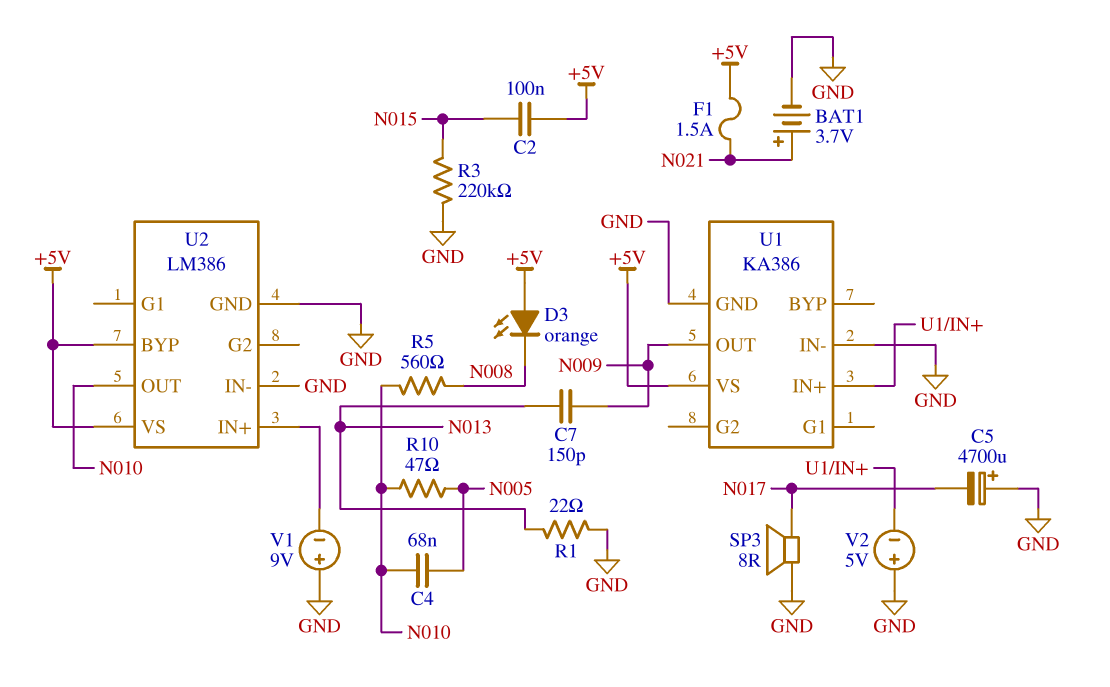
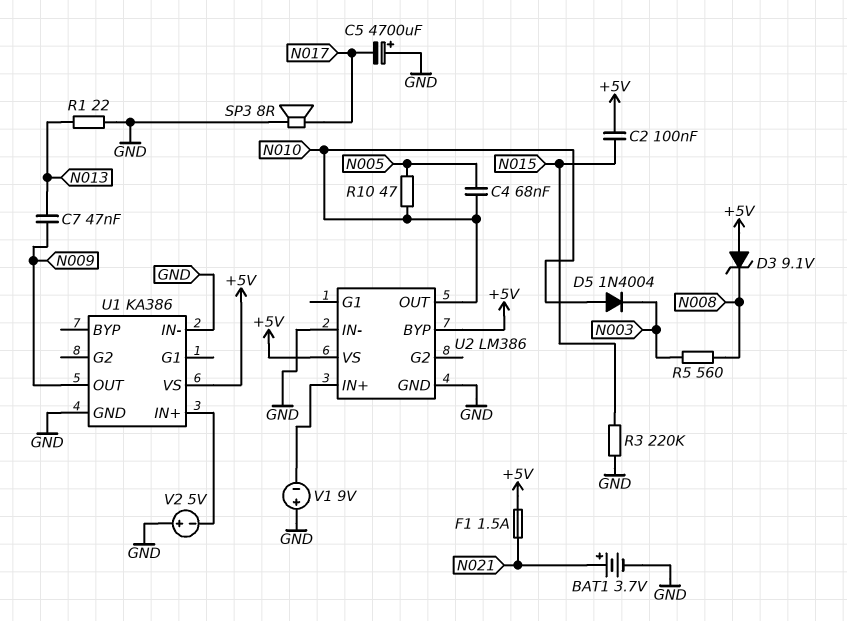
C7: 150pF (N009, N013) -> 47nF (N009, N013)
D3: LED orange (A +5V, K N008) -> zener 9.1V (A +5V, K N008)
D5: none -> diode 1N4004 (A N010, K N003)
R5: 560 (N008, N010) -> 560 (N003, N008)

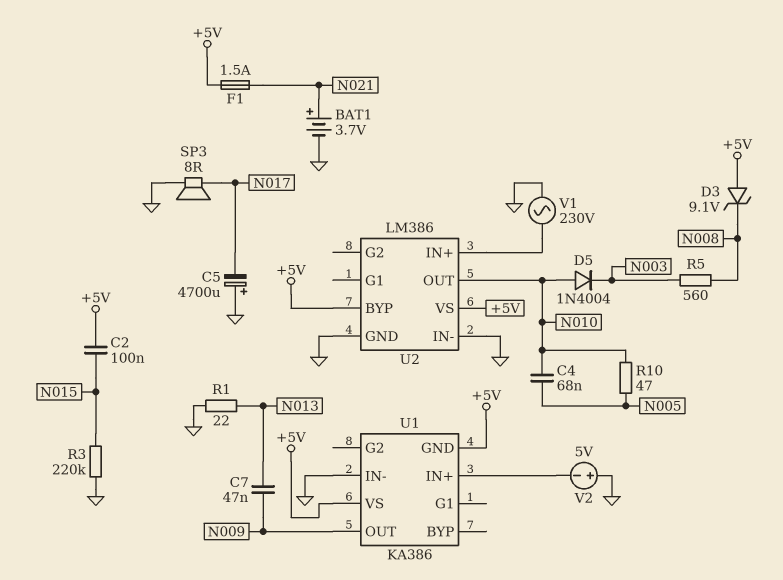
U1 pin GND: GND -> +5V
V1: 9V (plus GND, minus U2/IN+) -> AC 230V (GND, U2/IN+)

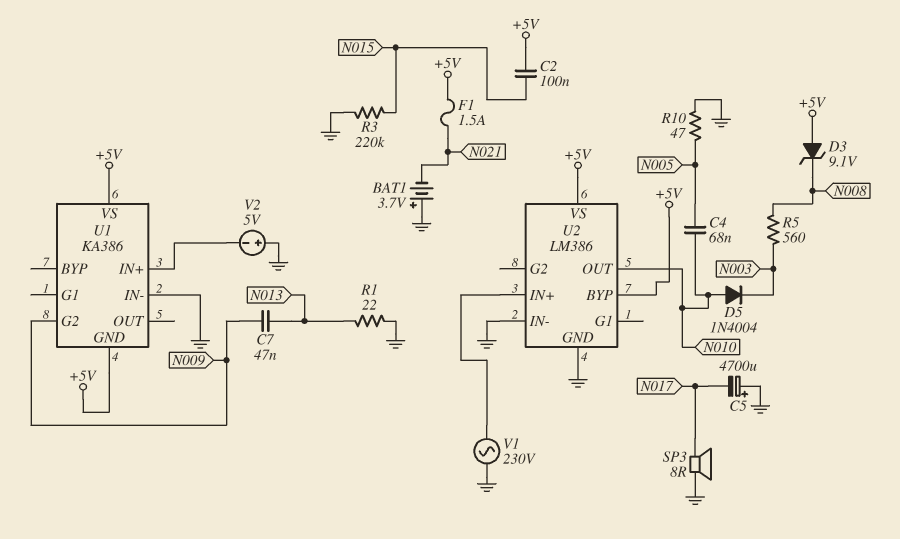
BAT1: 3.7V (plus N021, minus GND) -> 3.7V (plus GND, minus N021)
R10: 47 (N005, N010) -> 47 (GND, N005)
U1 pin G2: none -> N009
U1 pin OUT: N009 -> none

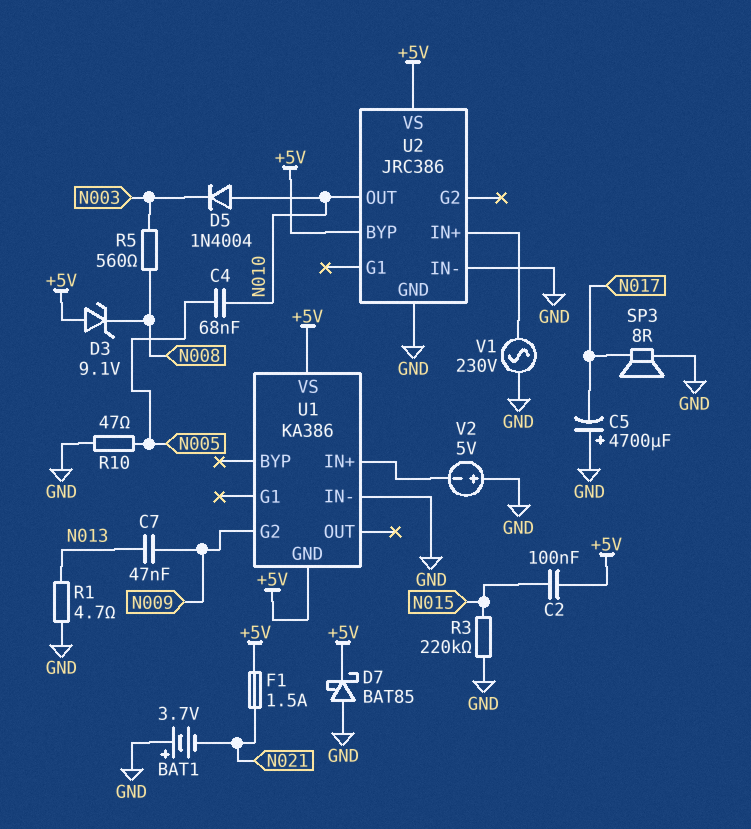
D7: none -> schottky BAT85 (A GND, K +5V)
R1: 22 (GND, N013) -> 4.7 (GND, N013)
U2: LM386 -> JRC386

